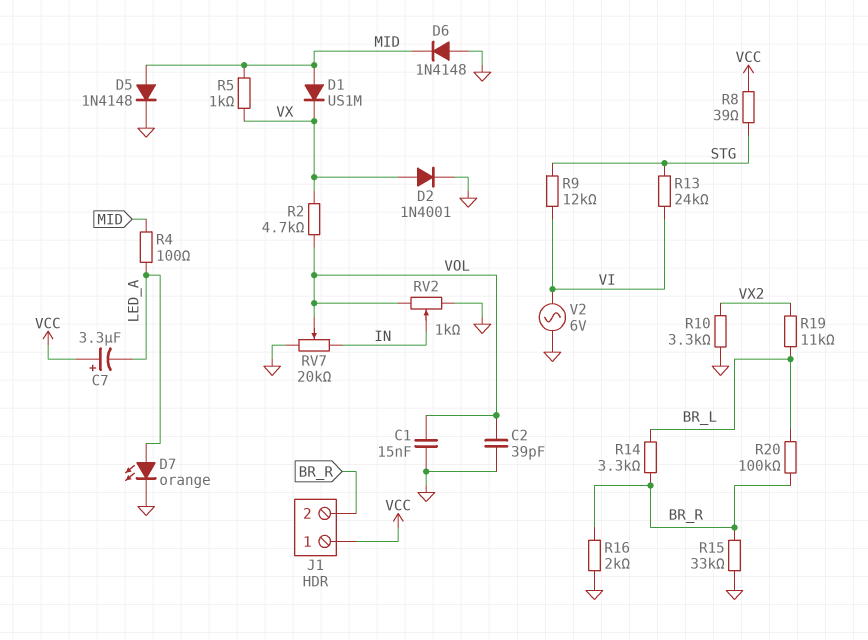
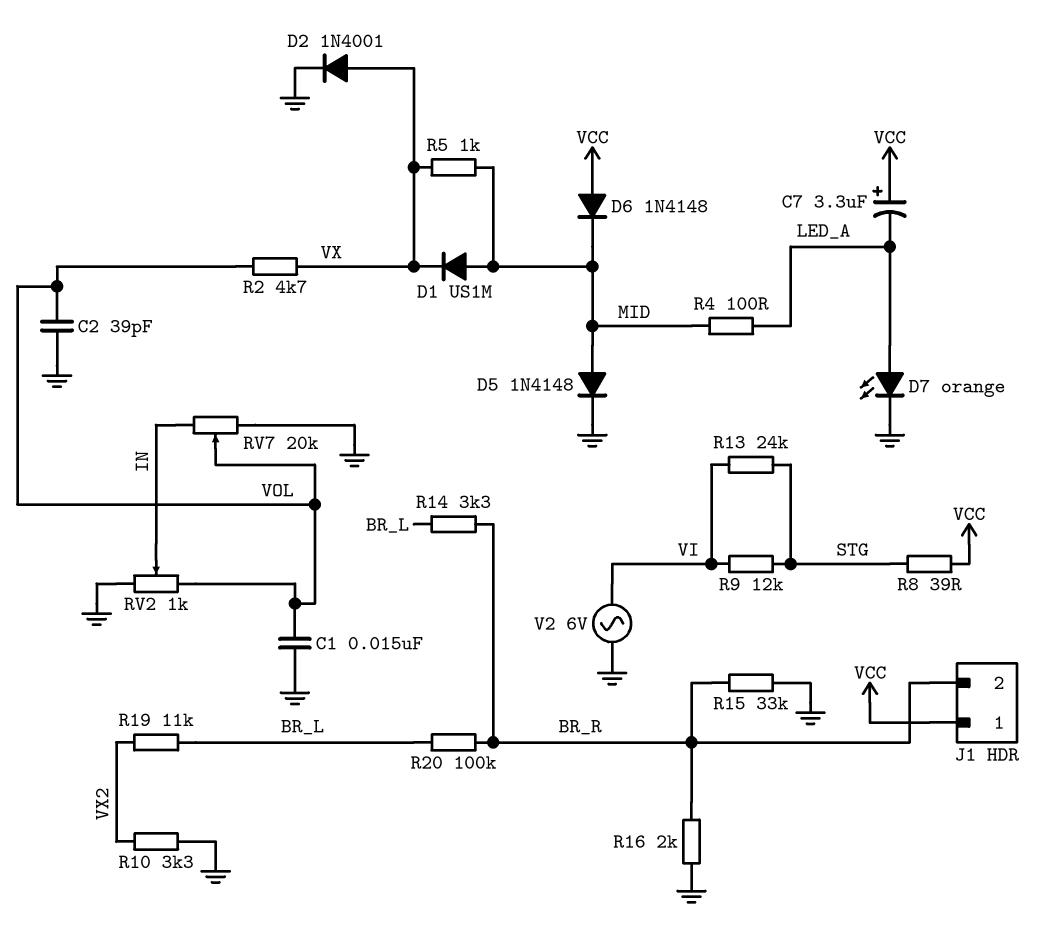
D6: diode 1N4148 (A GND, K MID) -> diode 1N4148 (A VCC, K MID)

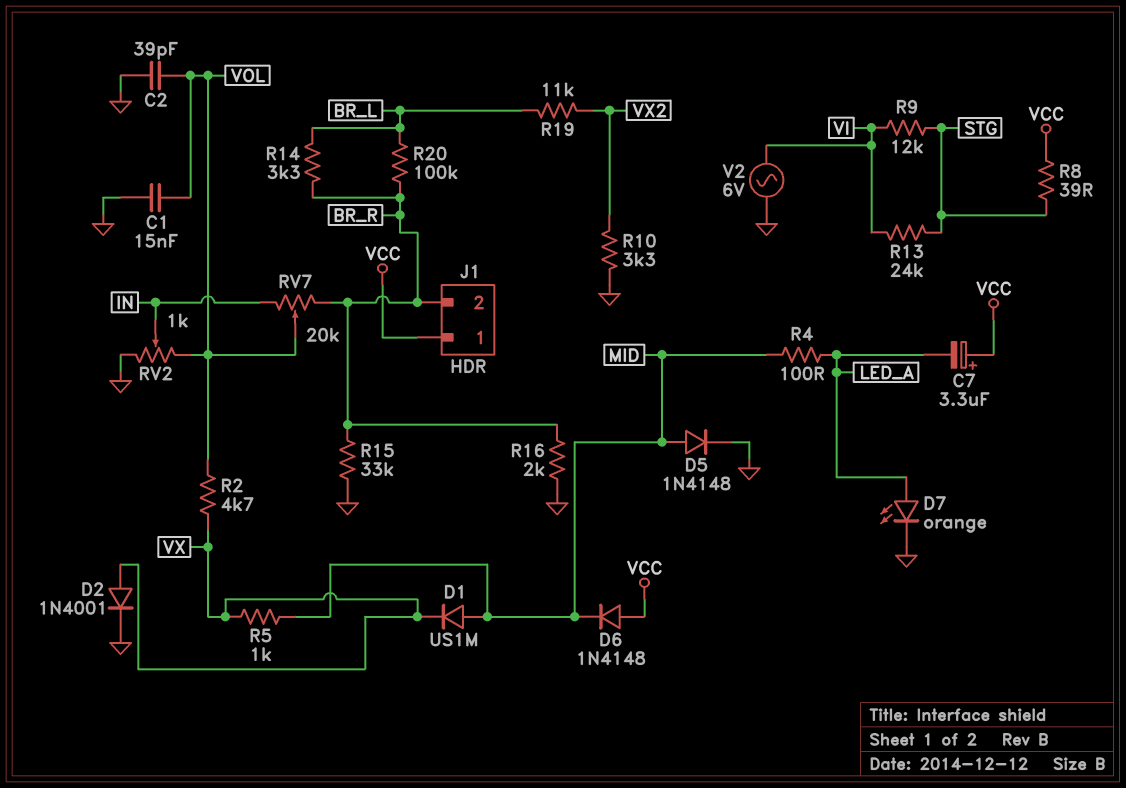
RV7: 20k (GND, IN, wiper VOL) -> 20k (BR_R, IN, wiper VOL)

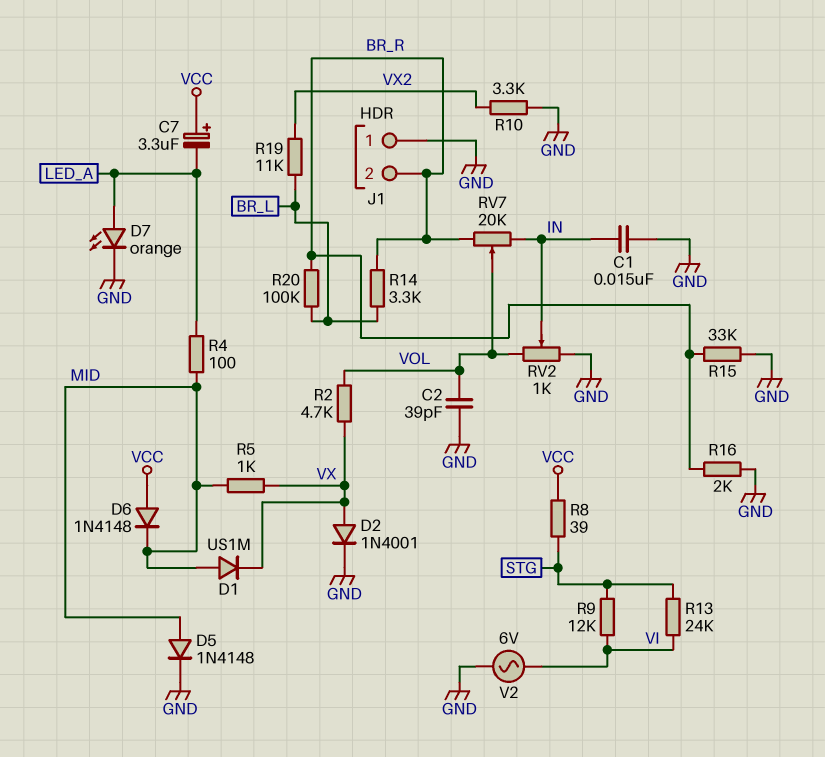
C1: 15nF (GND, VOL) -> 15nF (GND, IN)
J1 pin 1: VCC -> GND

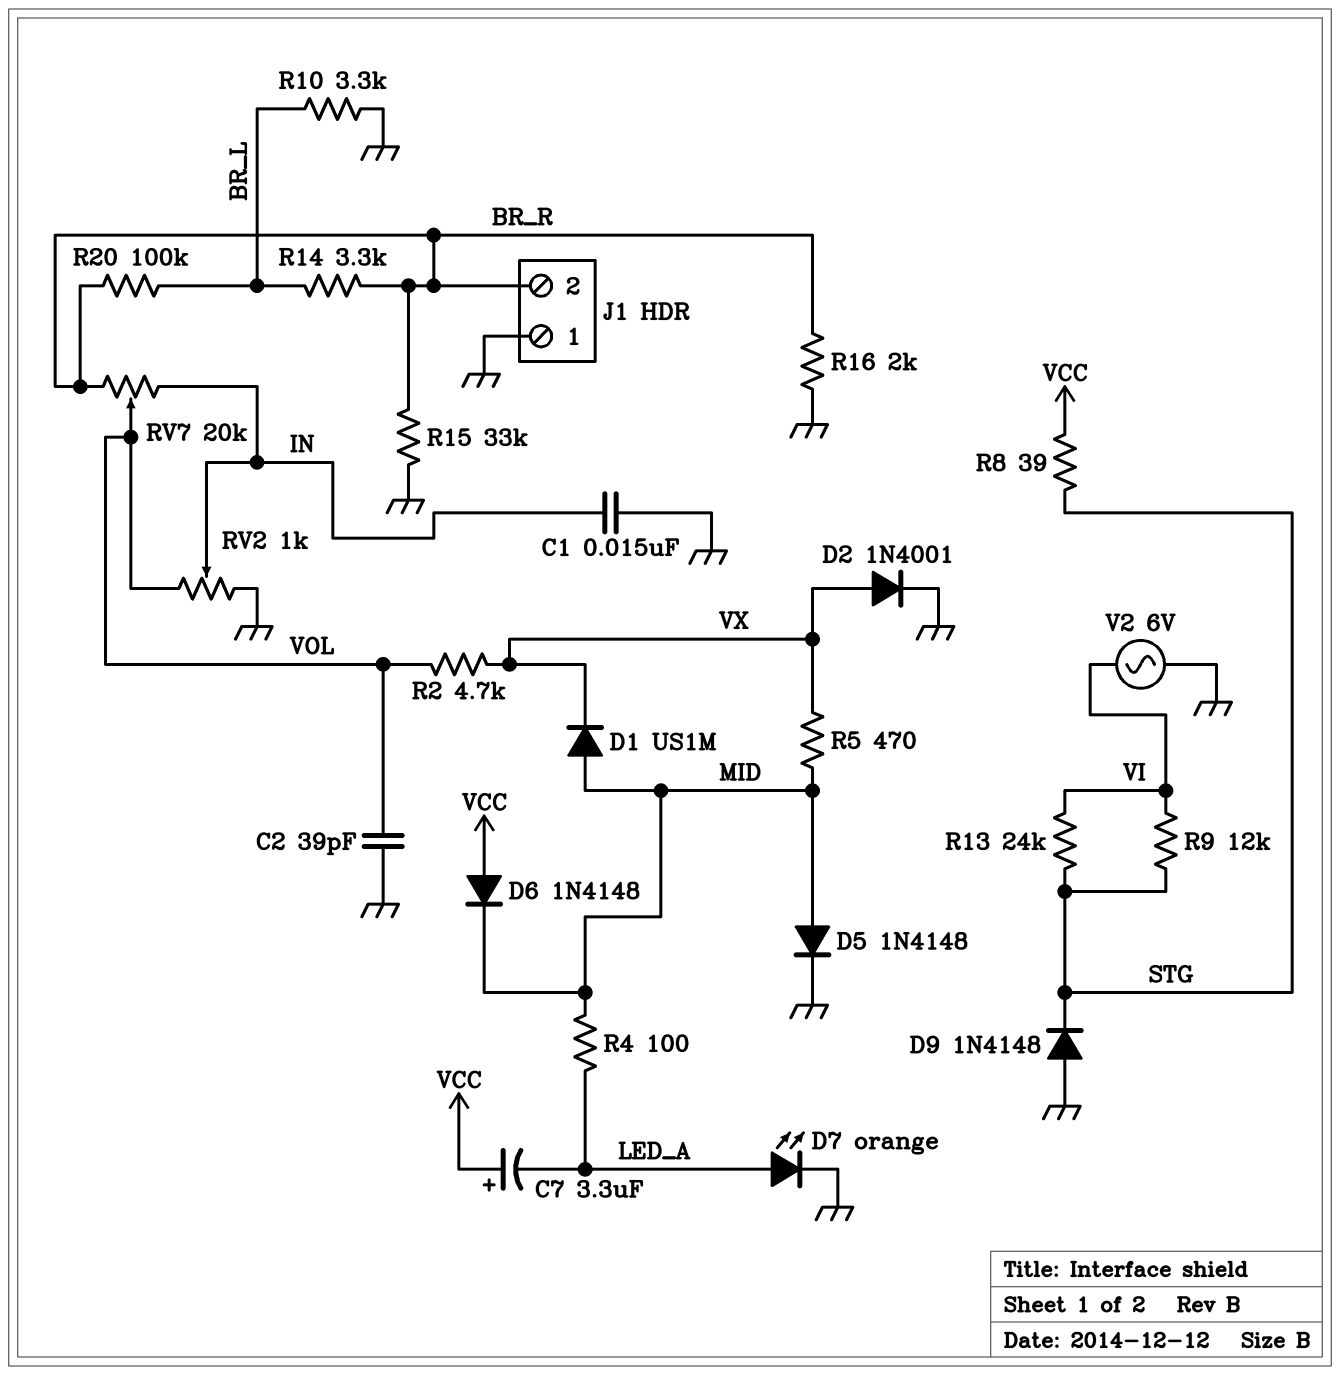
D9: none -> diode 1N4148 (A GND, K STG)
R5: 1k (MID, VX) -> 470 (MID, VX)
R10: 3.3k (GND, VX2) -> 3.3k (BR_L, GND)
R19: 11k (BR_L, VX2) -> none

